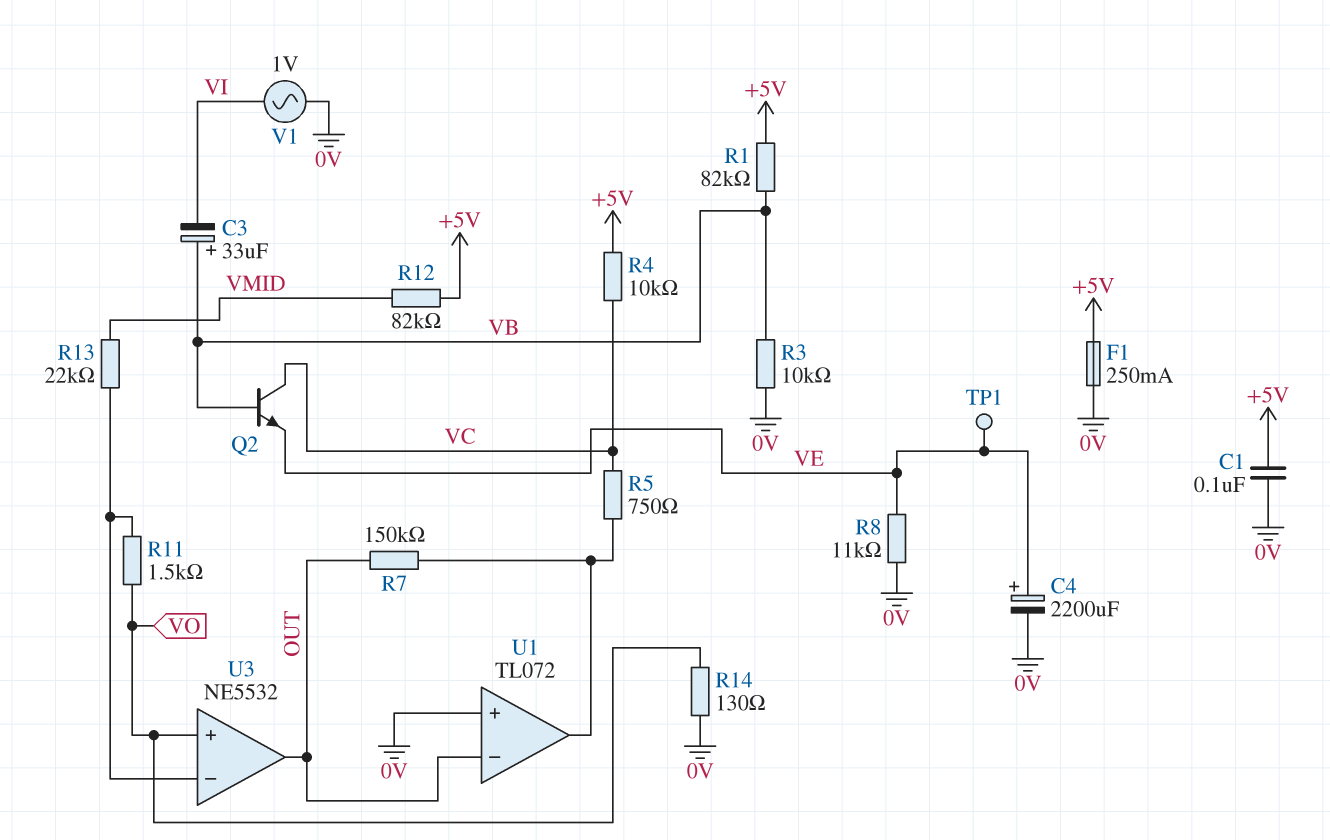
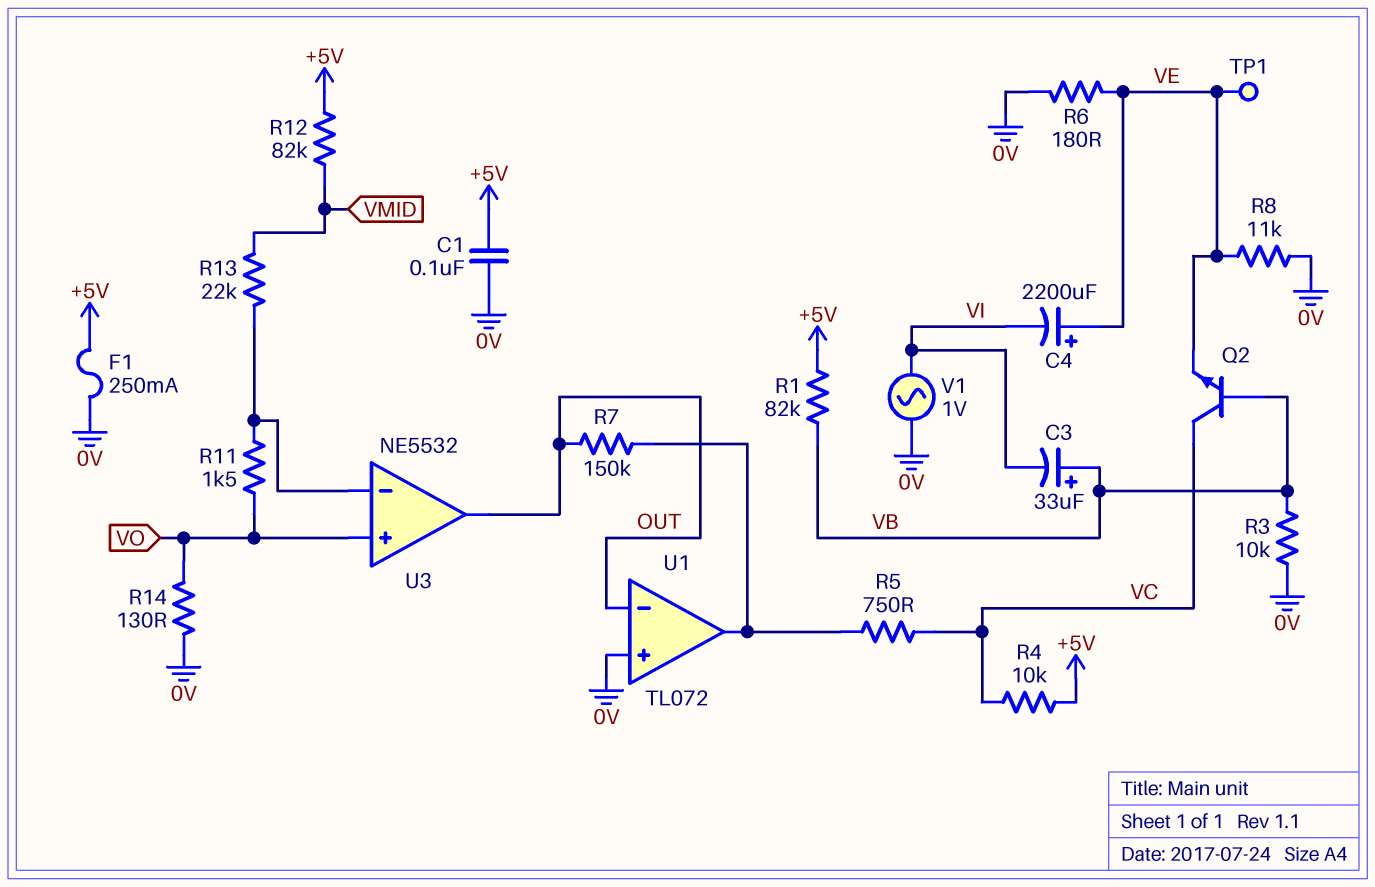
C4: 2200uF (plus VE, minus 0V) -> 2200uF (plus VE, minus VI)
R6: none -> 180 (0V, VE)

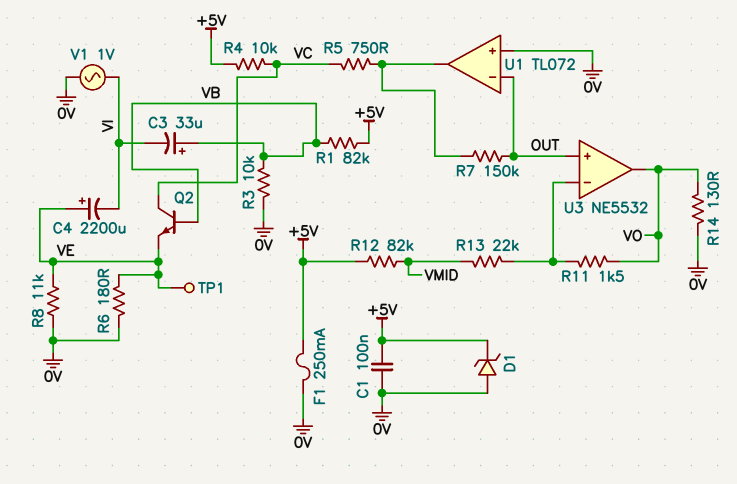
D1: none -> zener (A 0V, K +5V)
U3 pin in+: VO -> OUT
U3 pin out: OUT -> VO

